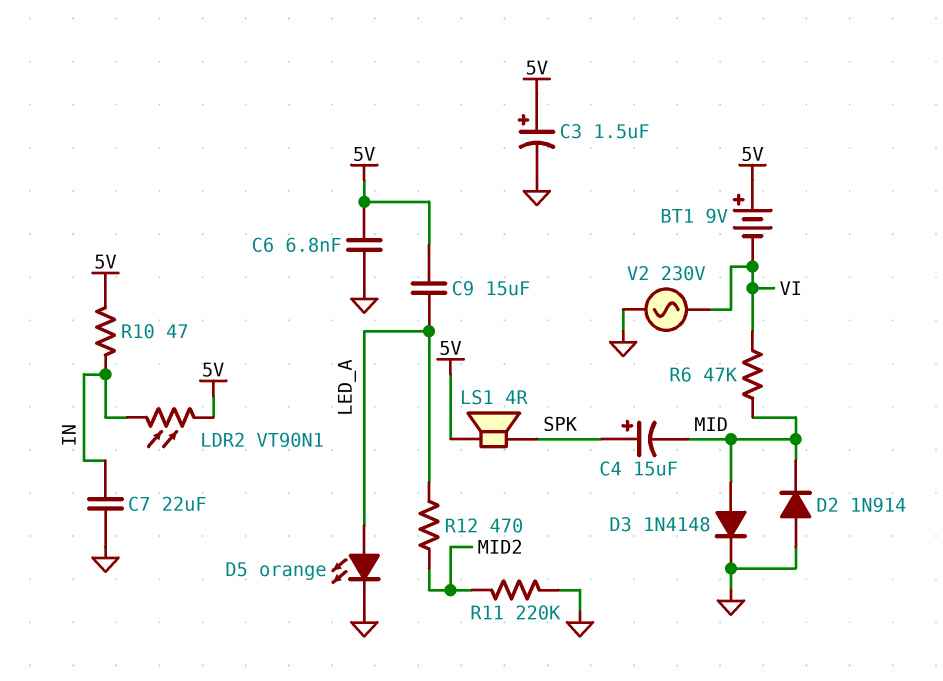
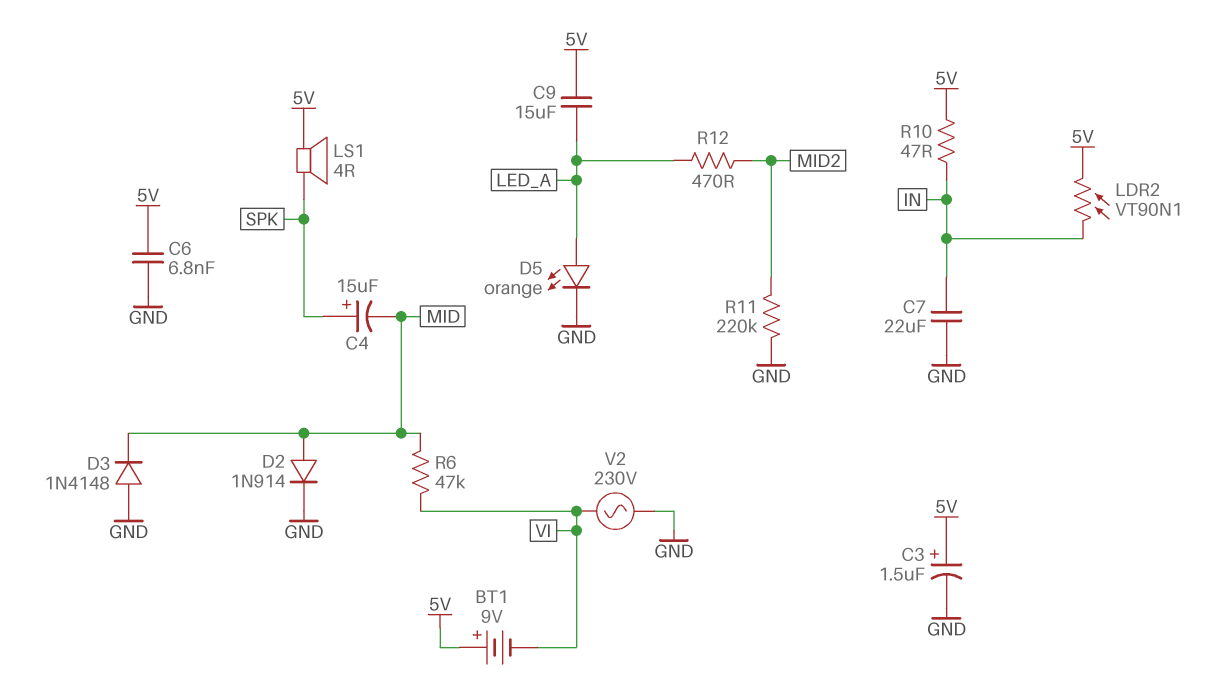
D2: diode 1N914 (A GND, K MID) -> diode 1N914 (A MID, K GND)
D3: diode 1N4148 (A MID, K GND) -> diode 1N4148 (A GND, K MID)

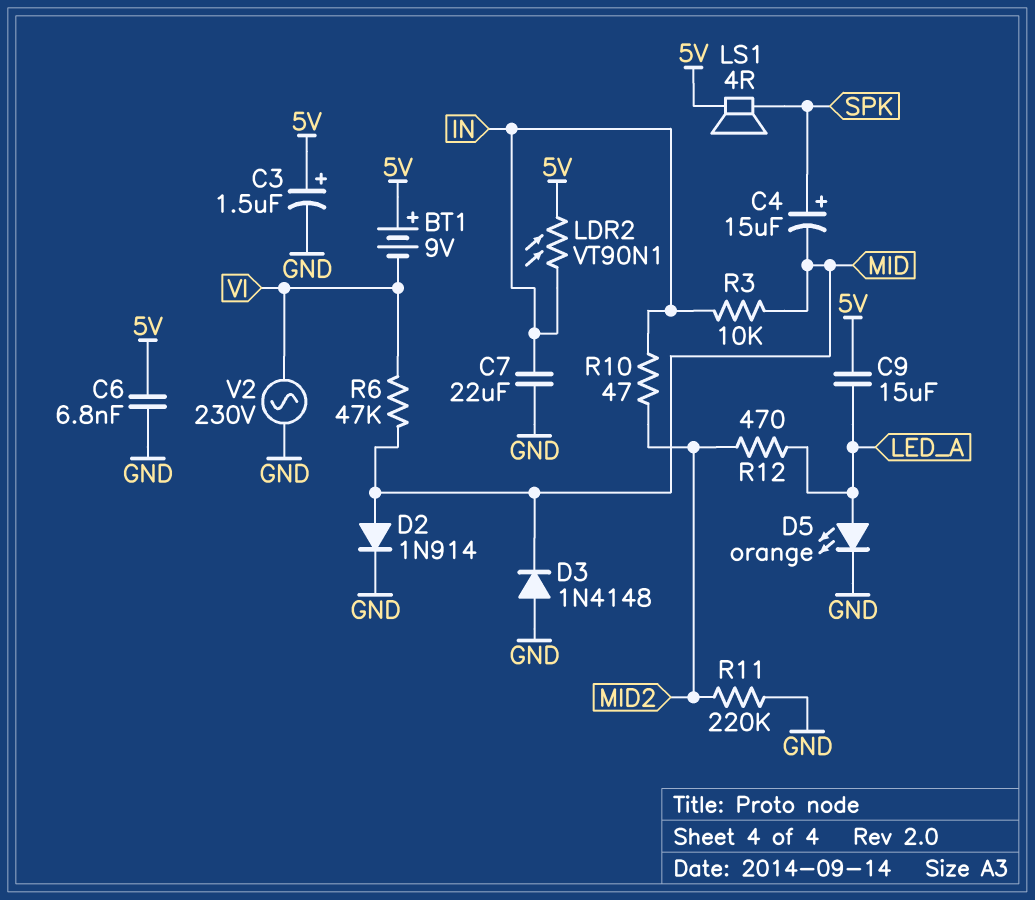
R3: none -> 10k (IN, MID)
R10: 47 (5V, IN) -> 47 (IN, MID2)

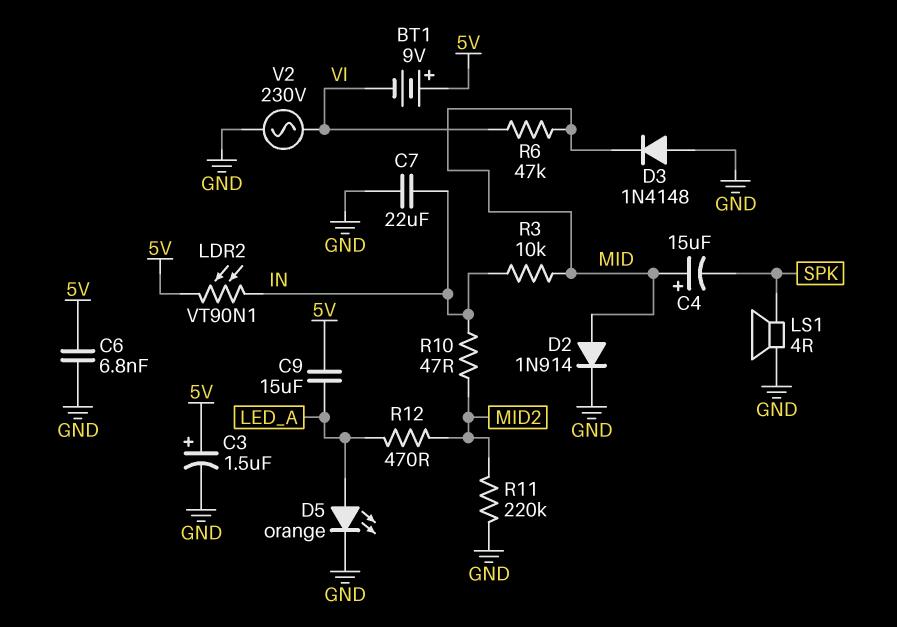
C4: 15uF (plus SPK, minus MID) -> 15uF (plus MID, minus SPK)
LS1: speaker 4R (5V, SPK) -> speaker 4R (GND, SPK)

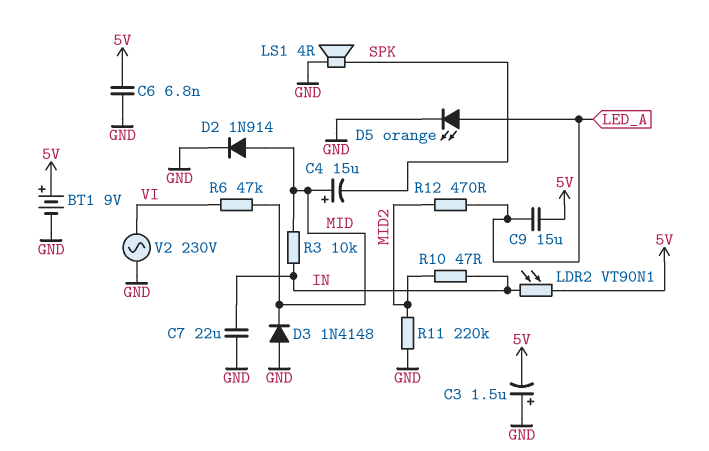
BT1: 9V (plus 5V, minus VI) -> 9V (plus 5V, minus GND)
C3: 1.5uF (plus 5V, minus GND) -> 1.5uF (plus GND, minus 5V)

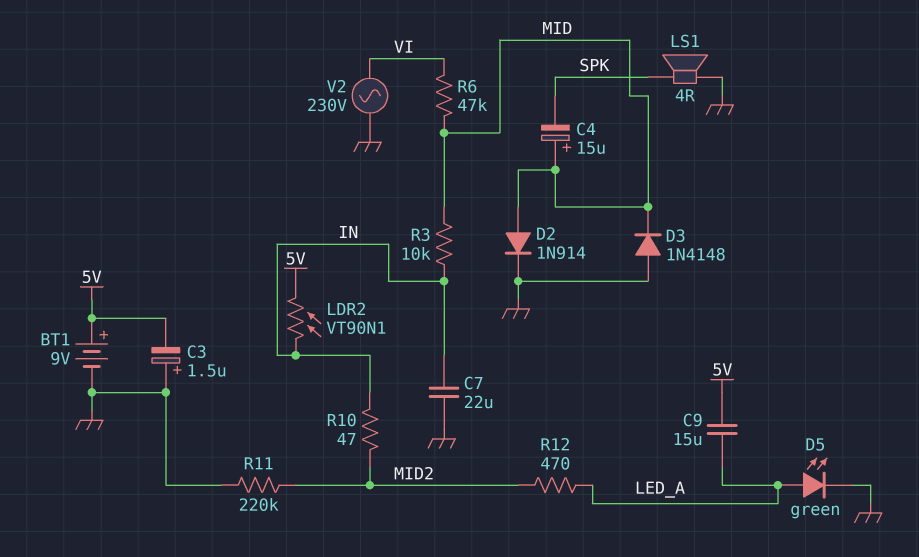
C6: 6.8nF (5V, GND) -> none
D5: LED orange (A LED_A, K GND) -> LED green (A LED_A, K GND)

